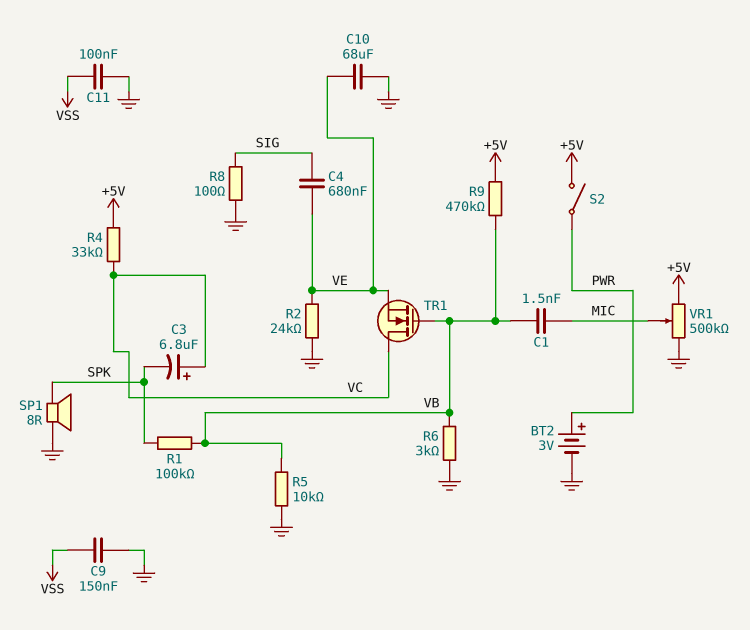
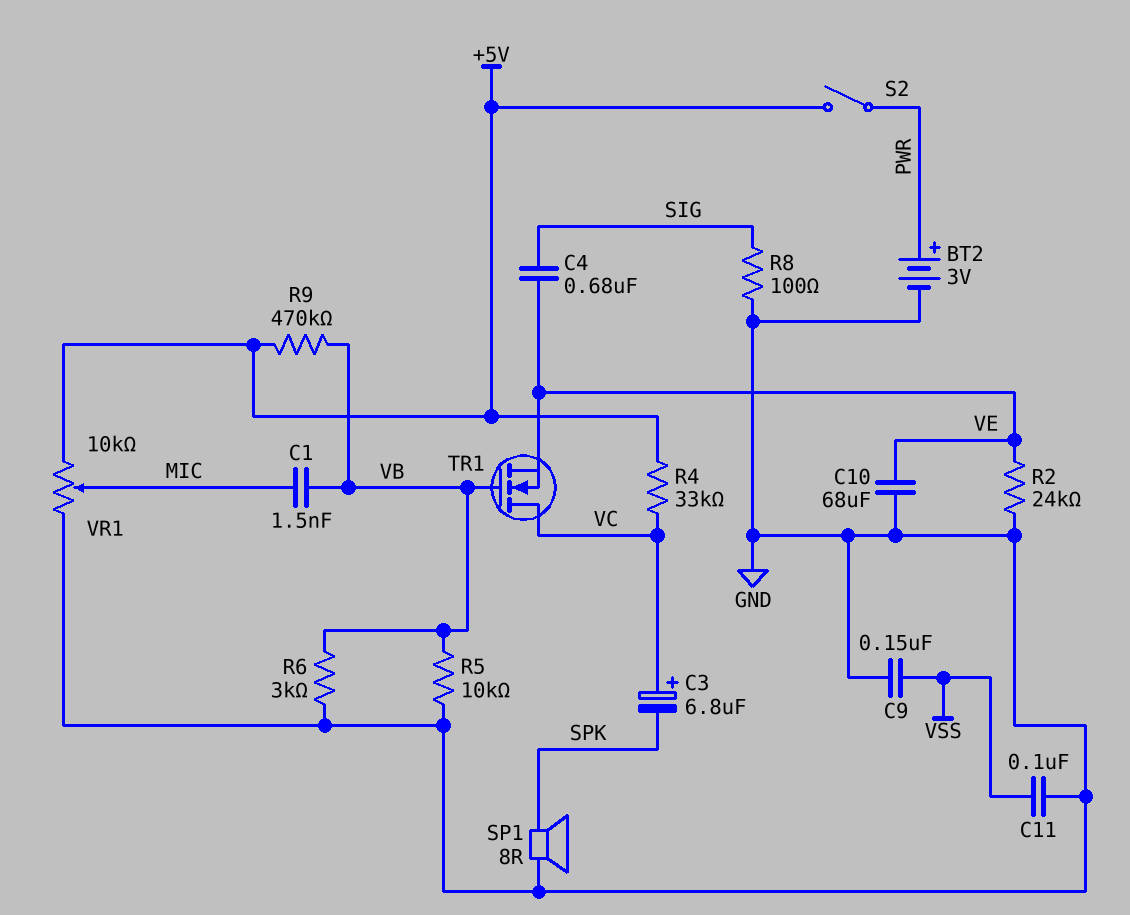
R1: 100k (SPK, VB) -> none
VR1: 500k (+5V, GND, wiper MIC) -> 10k (+5V, GND, wiper MIC)

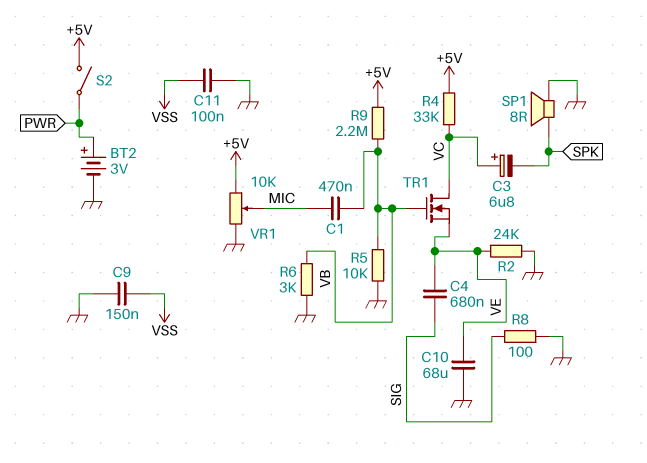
C1: 1.5nF (MIC, VB) -> 470nF (MIC, VB)
R9: 470k (+5V, VB) -> 2.2M (+5V, VB)

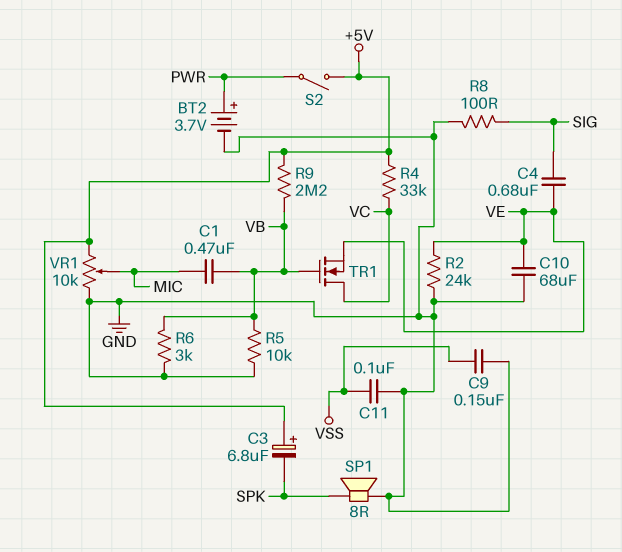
BT2: 3V (plus PWR, minus GND) -> 3.7V (plus PWR, minus GND)
C3: 6.8uF (plus VC, minus SPK) -> 6.8uF (plus +5V, minus SPK)

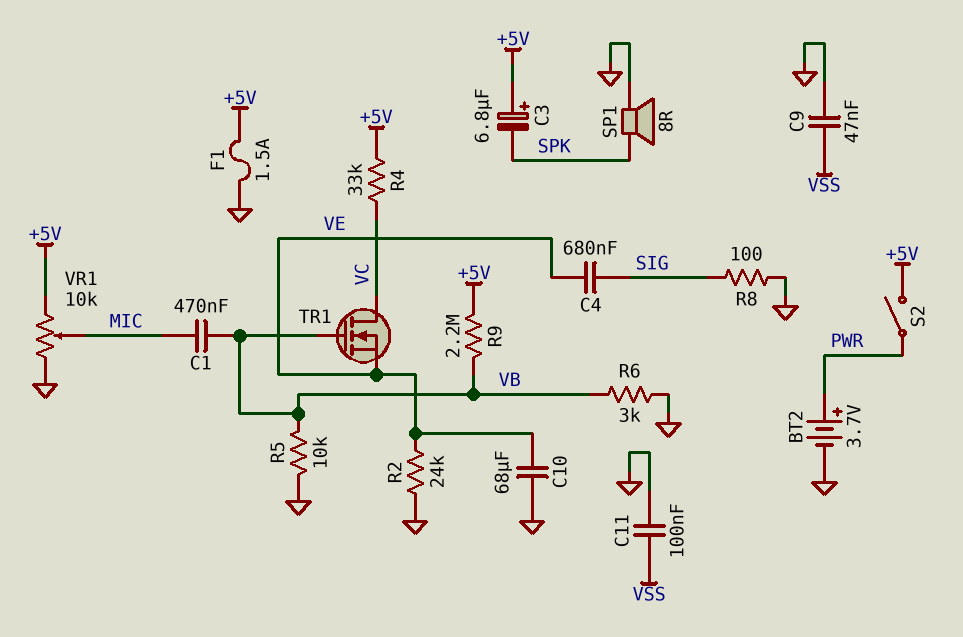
C9: 150nF (GND, VSS) -> 47nF (GND, VSS)
F1: none -> 1.5A (+5V, GND)

